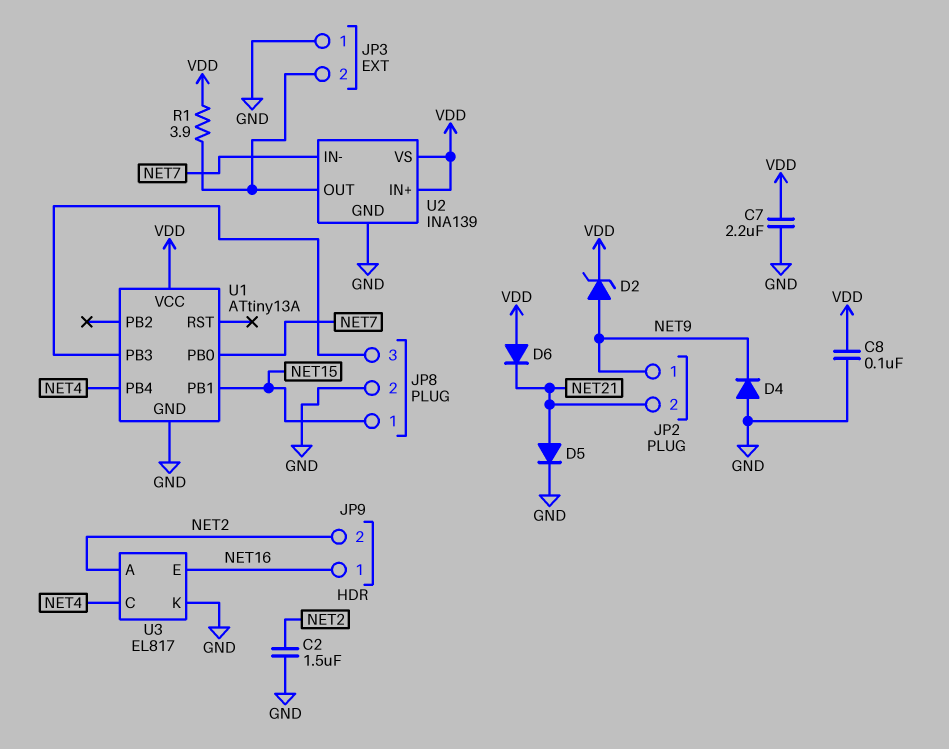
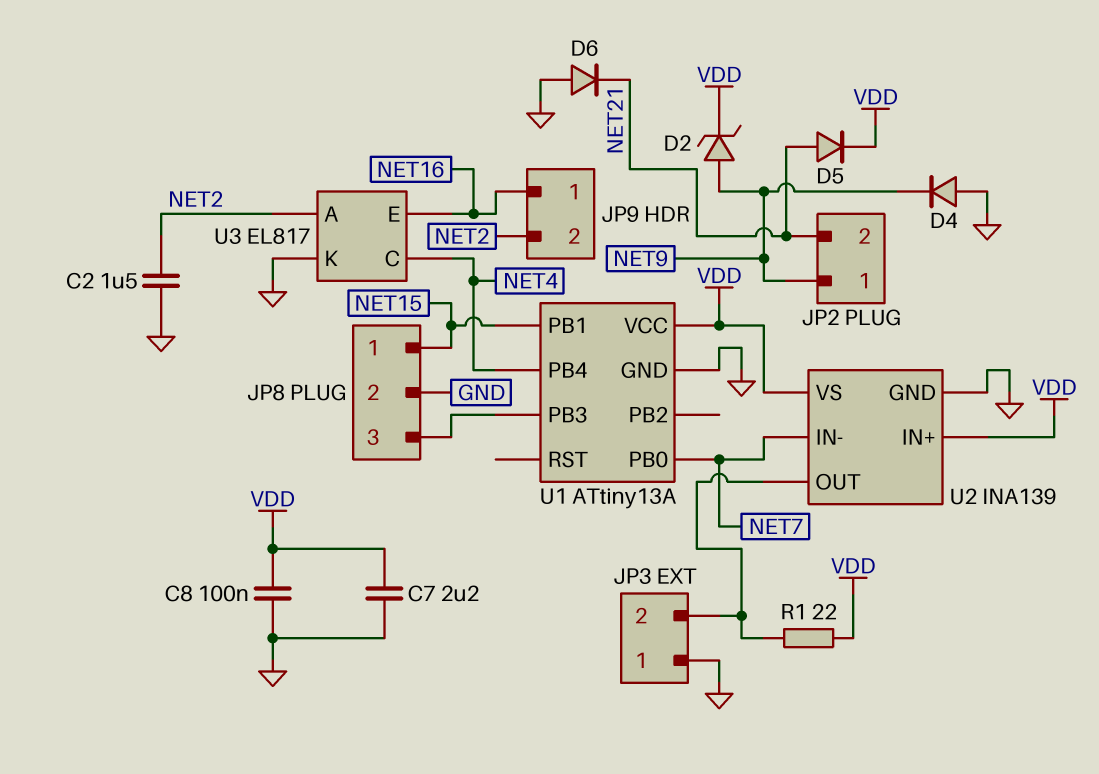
D5: diode (A NET21, K GND) -> diode (A NET21, K VDD)
D6: diode (A VDD, K NET21) -> diode (A GND, K NET21)
R1: 3.9 (JP3/2, VDD) -> 22 (JP3/2, VDD)

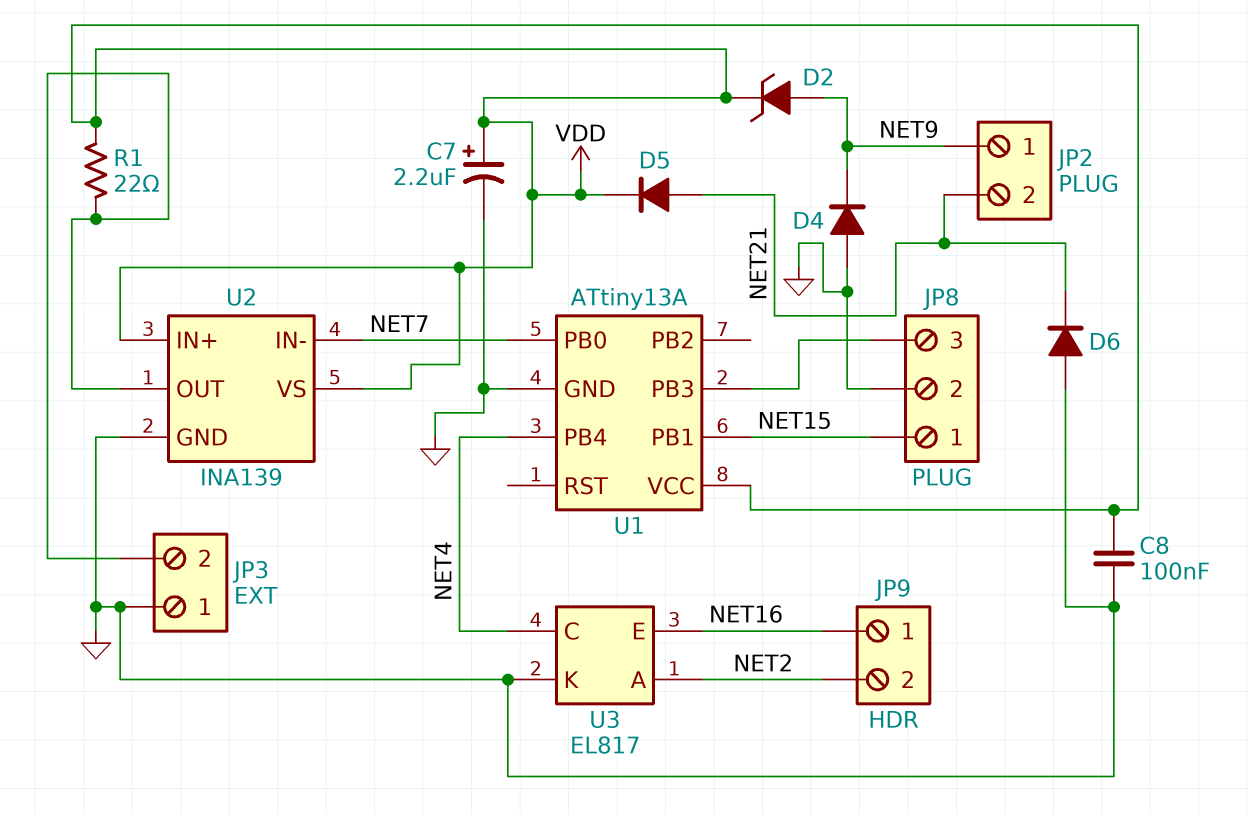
C2: 1.5uF (GND, NET2) -> none
C7: 2.2uF (GND, VDD) -> 2.2uF (plus VDD, minus GND)

